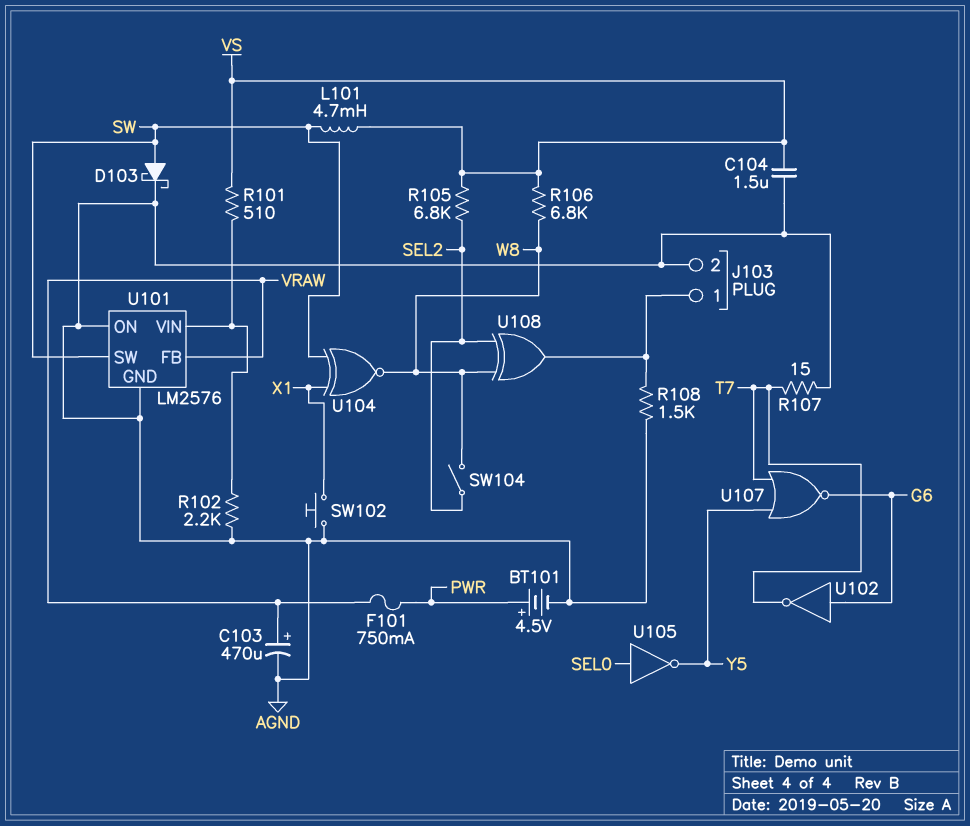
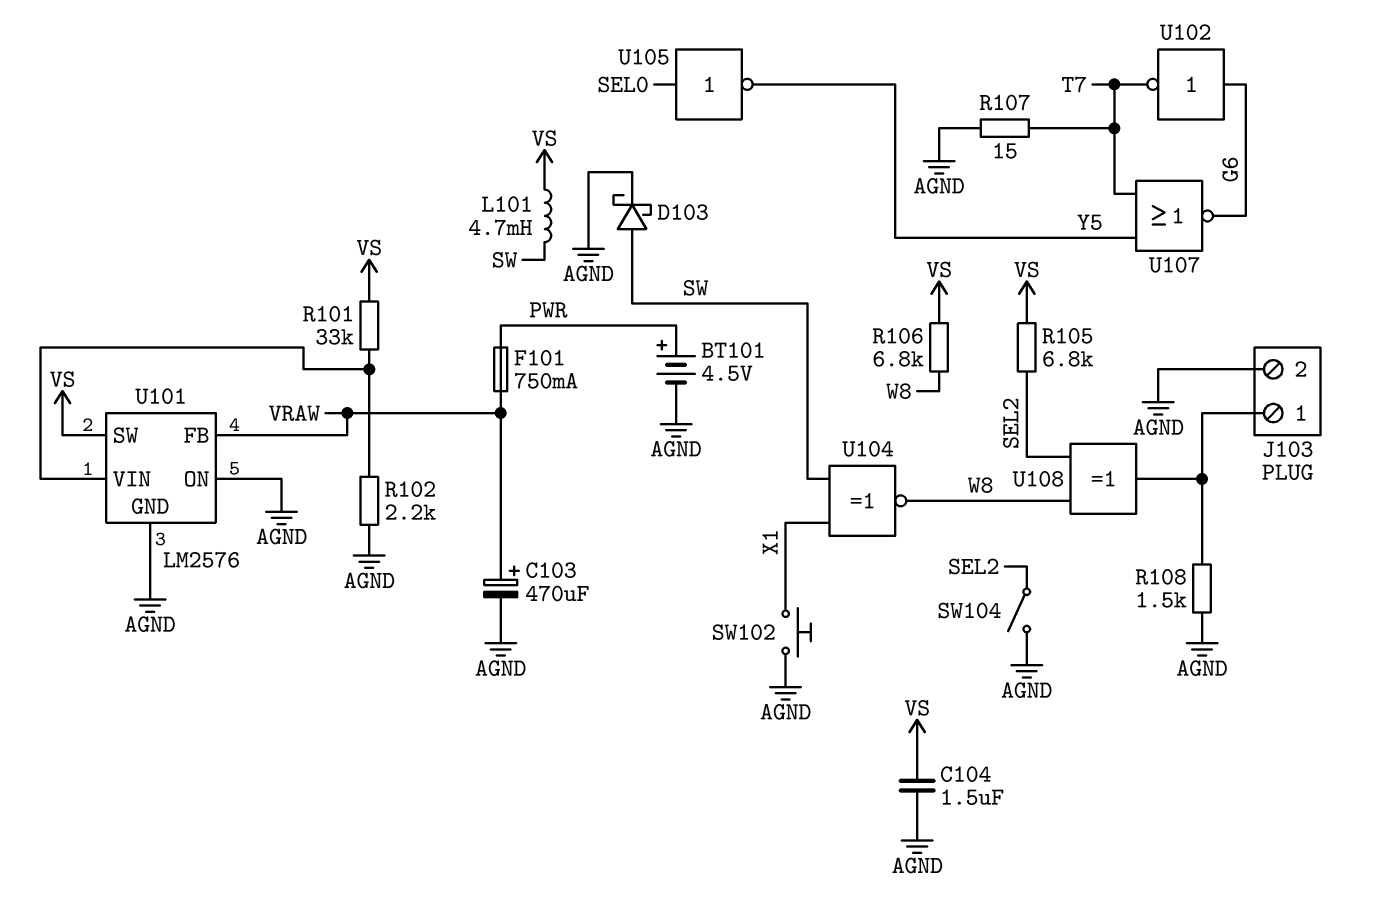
R101: 510 (U101/VIN, VS) -> 33k (U101/VIN, VS)
SW104: switch (SEL2, W8) -> switch (AGND, SEL2)
U101 pin SW: SW -> VS

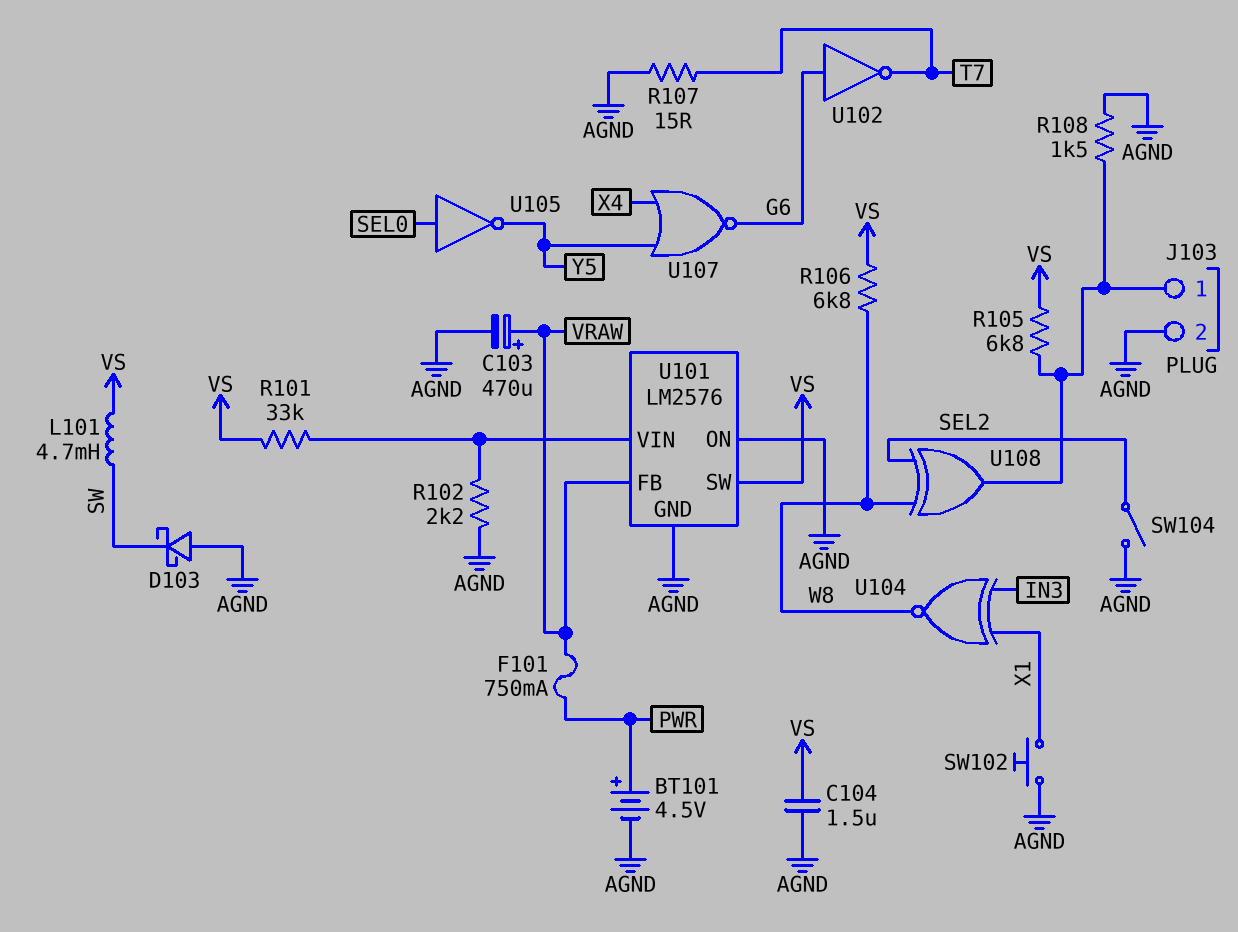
D103: schottky (A SW, K AGND) -> schottky (A AGND, K SW)
R105: 6.8k (SEL2, VS) -> 6.8k (J103/1, VS)
U104: XNOR (in SW, in X1, out W8) -> XNOR (in IN3, in X1, out W8)
U107: NOR (in T7, in Y5, out G6) -> NOR (in X4, in Y5, out G6)

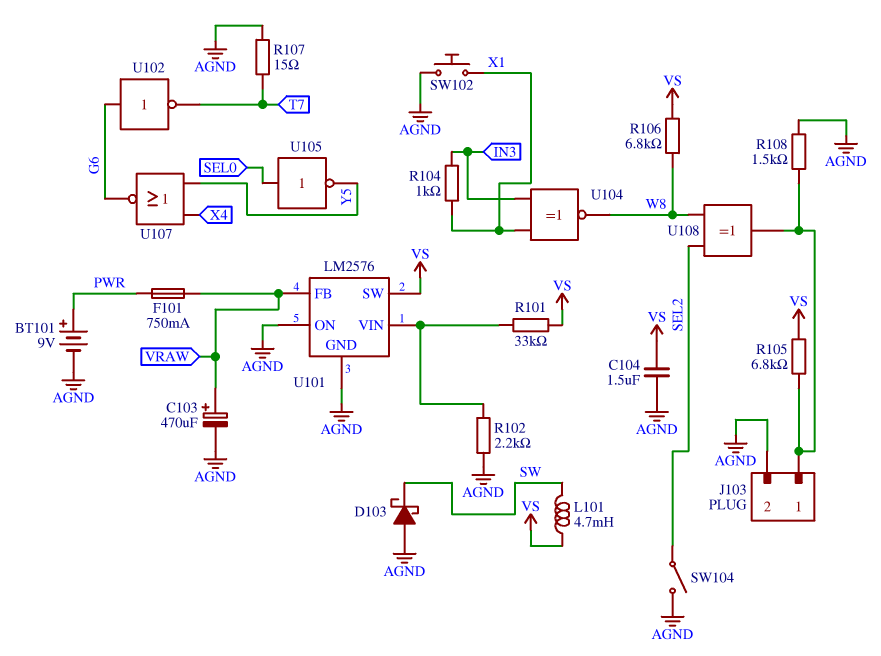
BT101: 4.5V (plus PWR, minus AGND) -> 9V (plus PWR, minus AGND)
R104: none -> 1k (IN3, X1)

